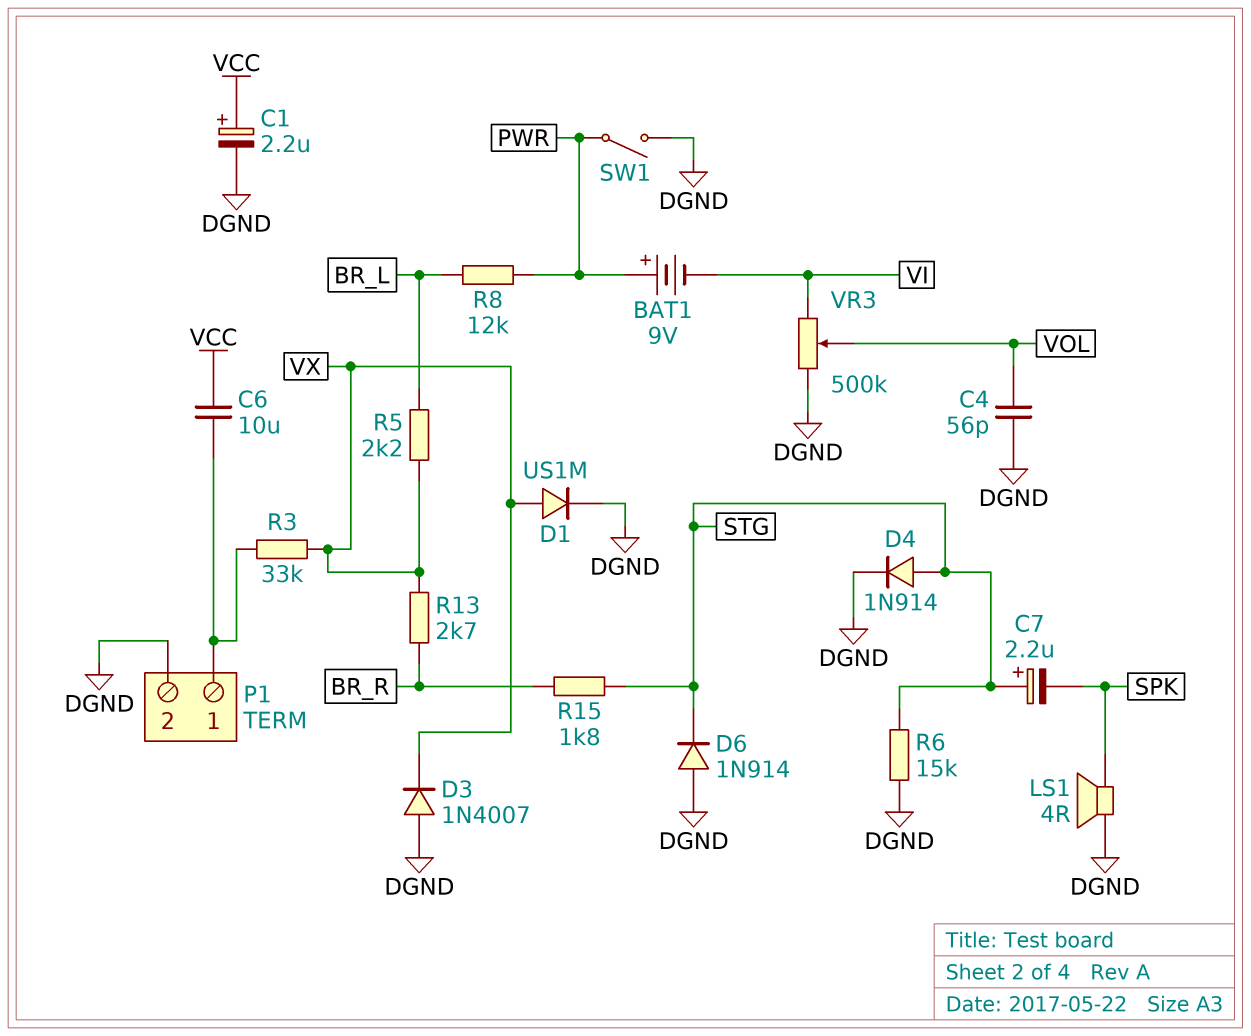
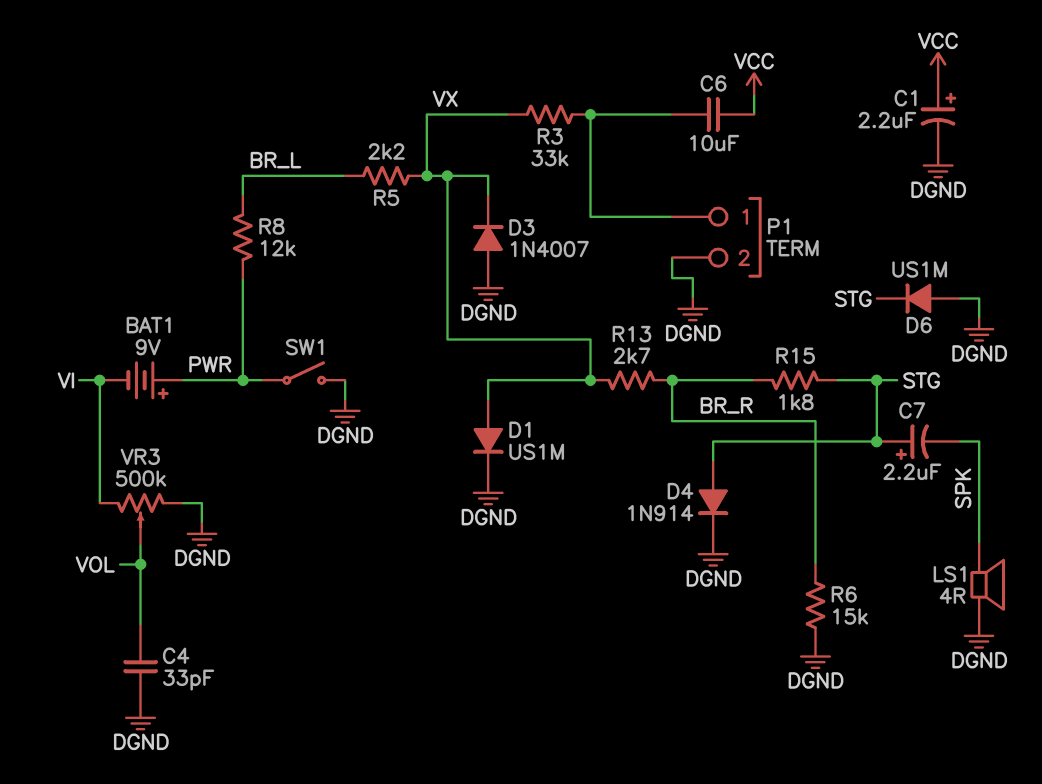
C4: 56pF (DGND, VOL) -> 33pF (DGND, VOL)
D6: diode 1N914 (A DGND, K STG) -> diode US1M (A DGND, K STG)
R6: 15k (DGND, STG) -> 15k (BR_R, DGND)

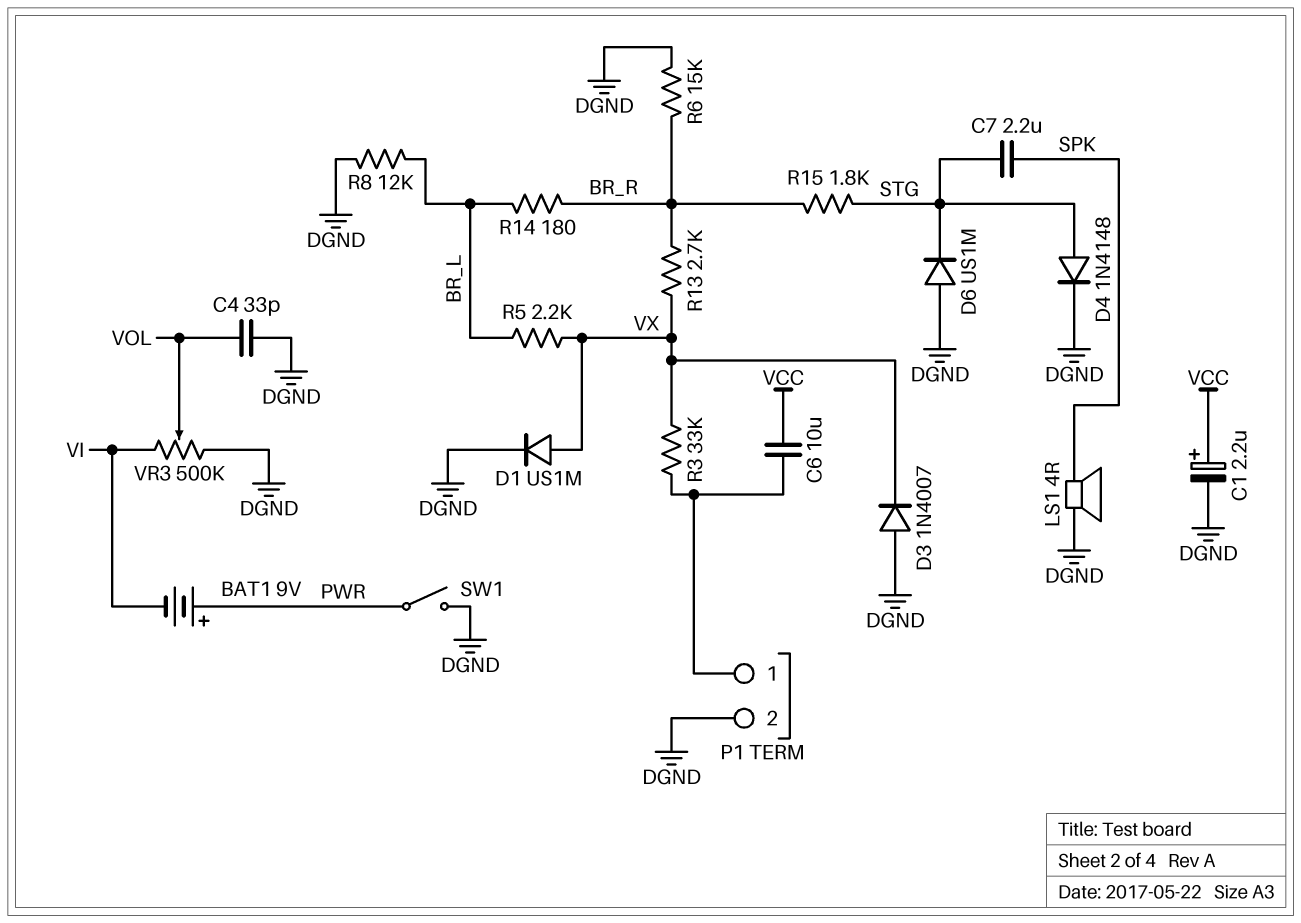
C7: 2.2uF (plus STG, minus SPK) -> 2.2uF (SPK, STG)
D4: diode 1N914 (A STG, K DGND) -> diode 1N4148 (A STG, K DGND)
R8: 12k (BR_L, PWR) -> 12k (BR_L, DGND)
R14: none -> 180 (BR_L, BR_R)

